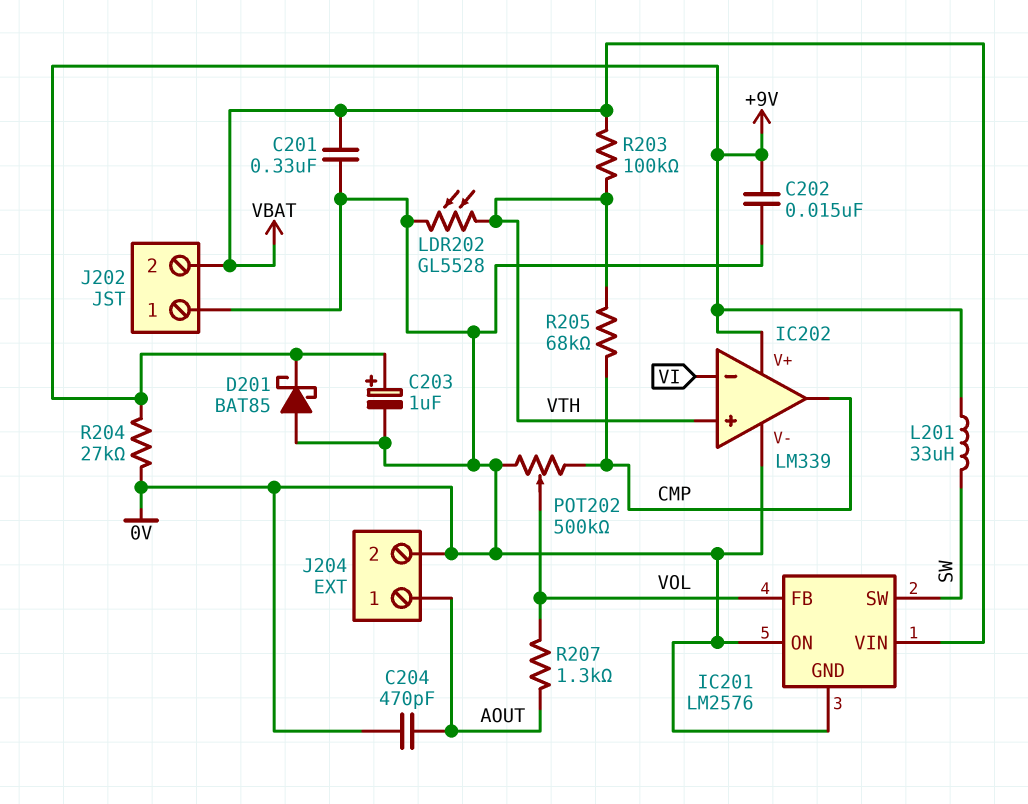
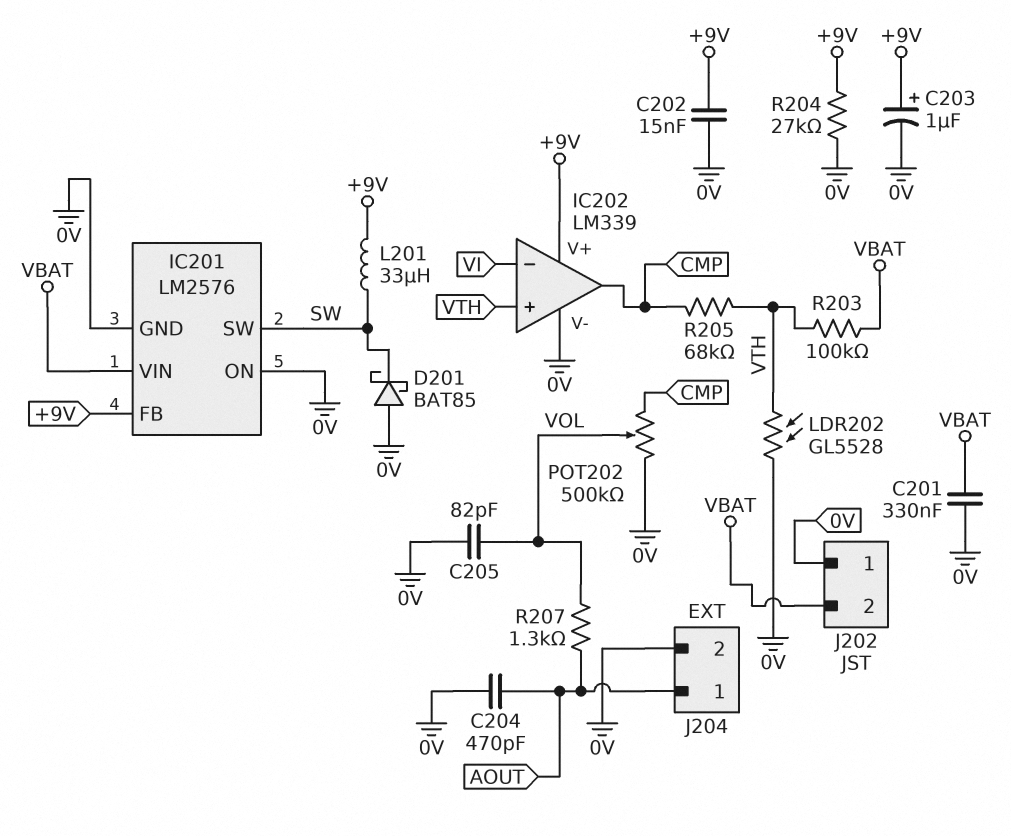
C205: none -> 82pF (0V, VOL)
D201: schottky BAT85 (A 0V, K +9V) -> schottky BAT85 (A 0V, K SW)
IC201 pin FB: VOL -> +9V

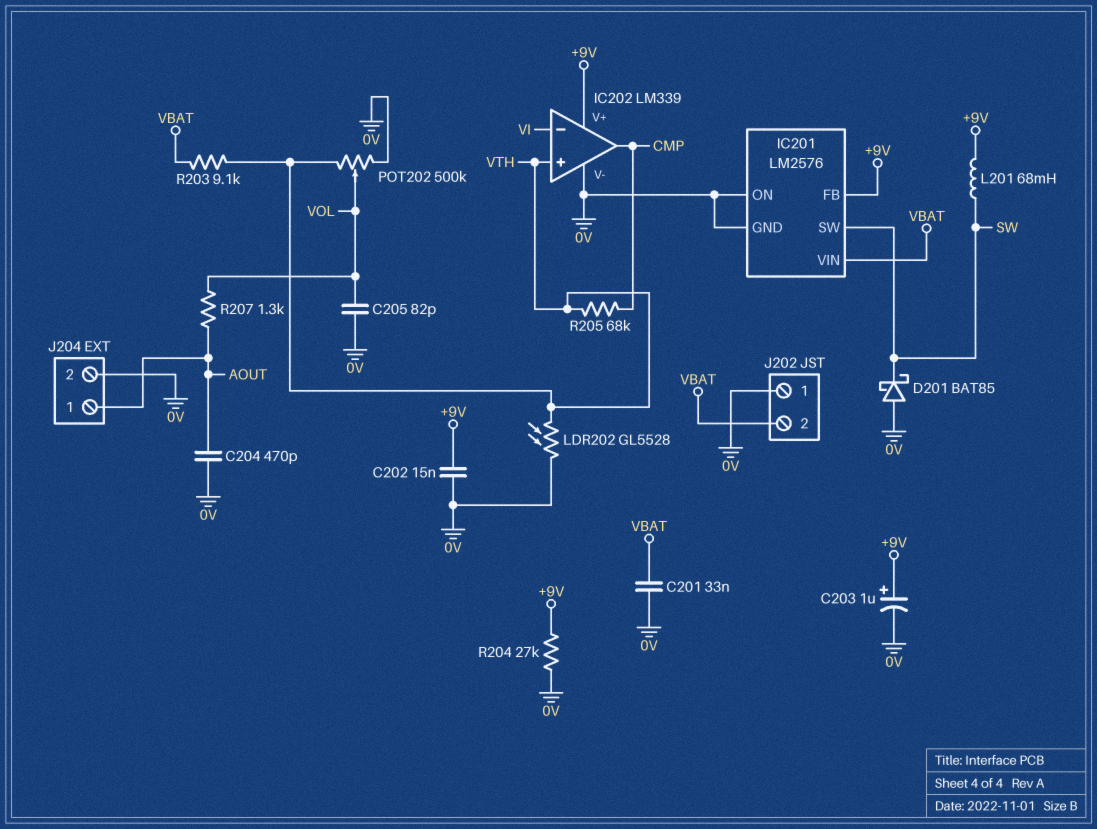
C201: 330nF (0V, VBAT) -> 33nF (0V, VBAT)
L201: 33uH (+9V, SW) -> 68mH (+9V, SW)
POT202: 500k (0V, CMP, wiper VOL) -> 500k (0V, VTH, wiper VOL)
R203: 100k (VBAT, VTH) -> 9.1k (VBAT, VTH)

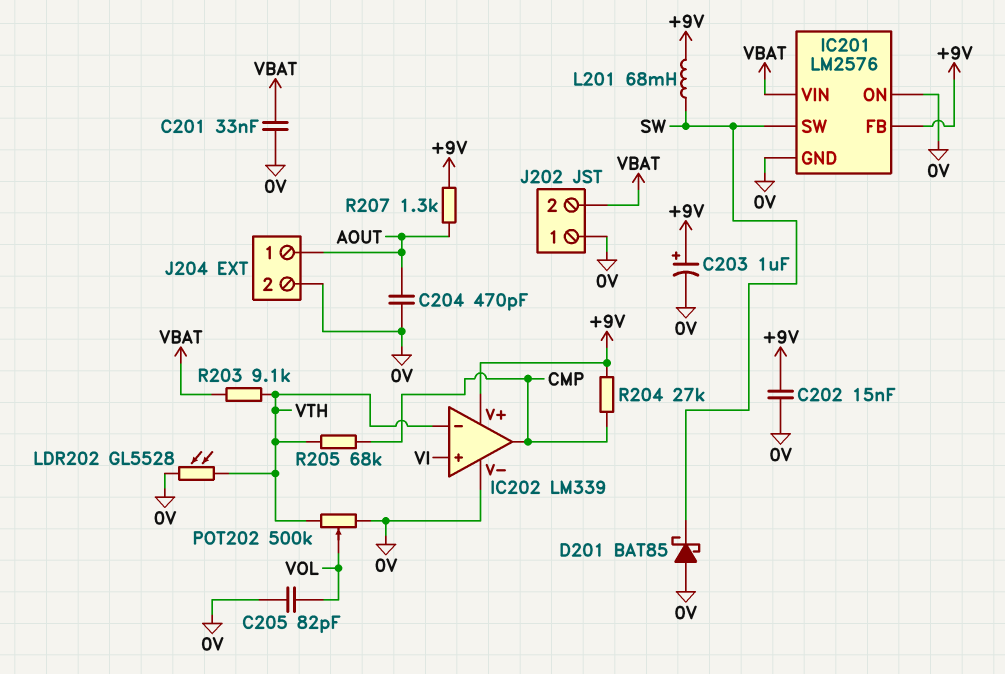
IC202 pin in+: VTH -> VI
IC202 pin in-: VI -> VTH
R204: 27k (+9V, 0V) -> 27k (+9V, CMP)
R207: 1.3k (AOUT, VOL) -> 1.3k (+9V, AOUT)

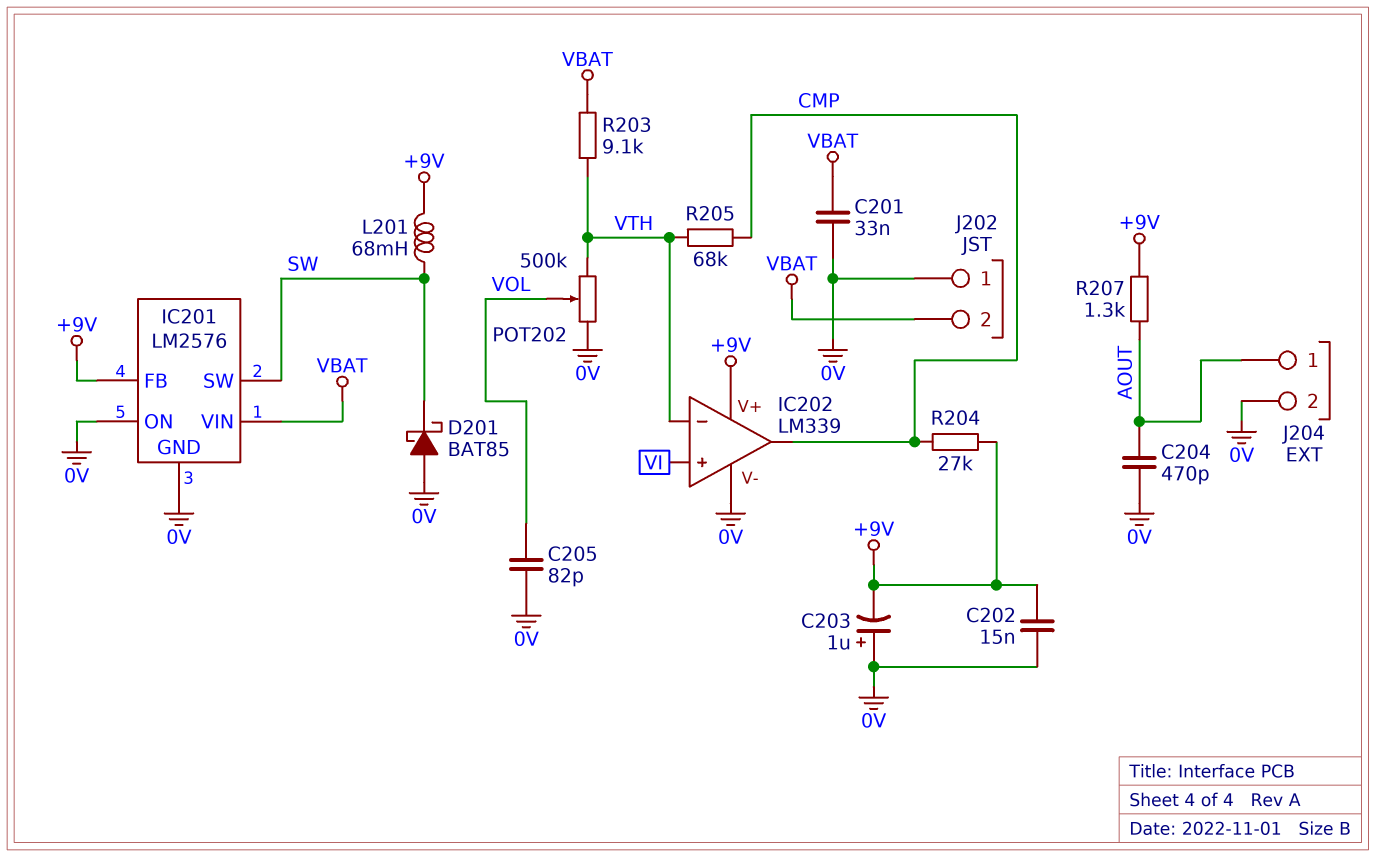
C203: 1uF (plus +9V, minus 0V) -> 1uF (plus 0V, minus +9V)
LDR202: GL5528 (0V, VTH) -> none

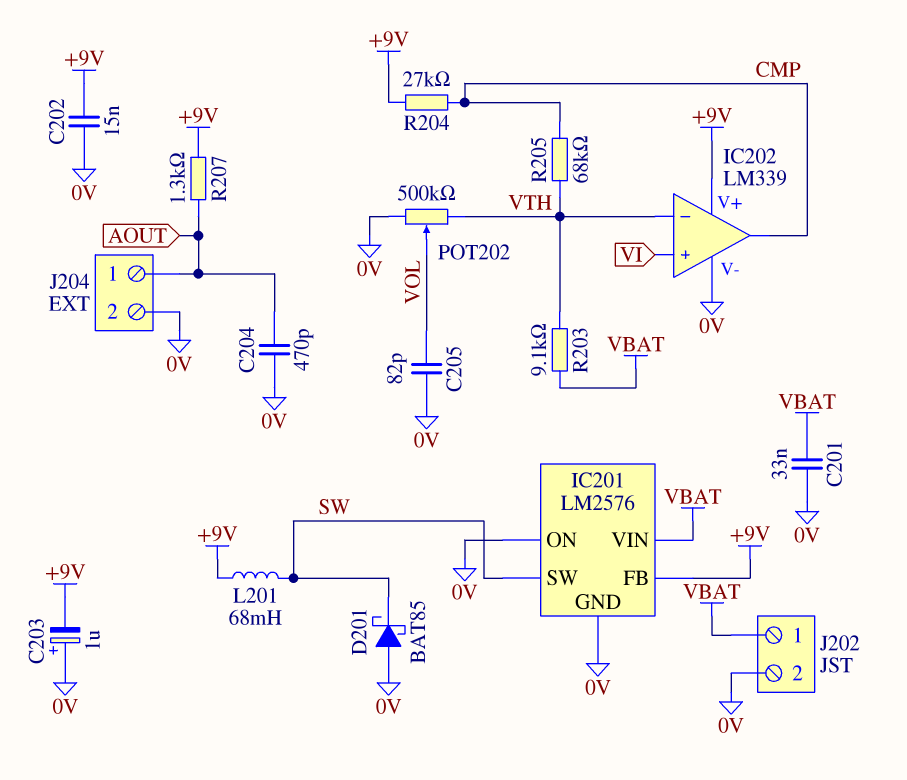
J202 pin 1: 0V -> VBAT
J202 pin 2: VBAT -> 0V

